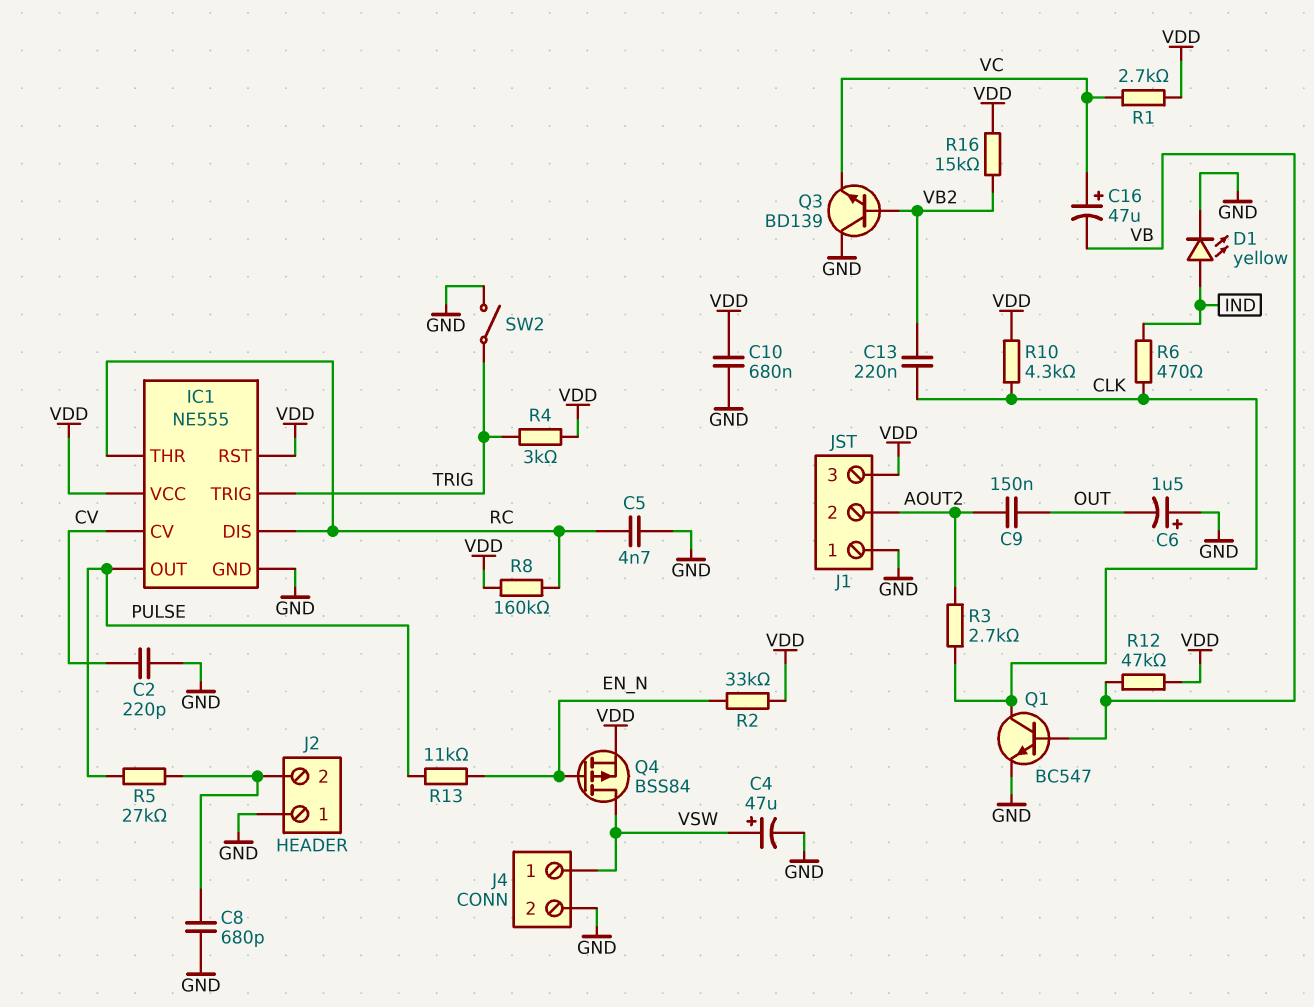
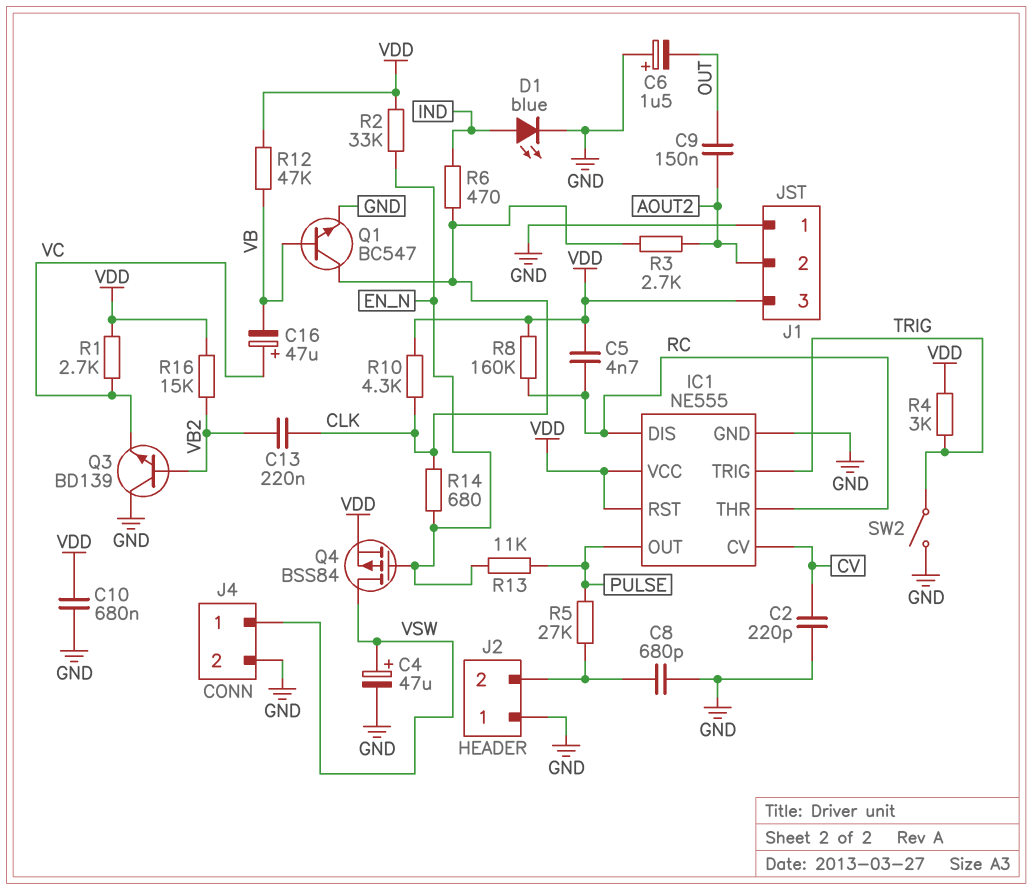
C5: 4.7nF (GND, RC) -> 4.7nF (RC, VDD)
D1: LED yellow (A IND, K GND) -> LED blue (A IND, K GND)
R14: none -> 680 (CLK, EN_N)

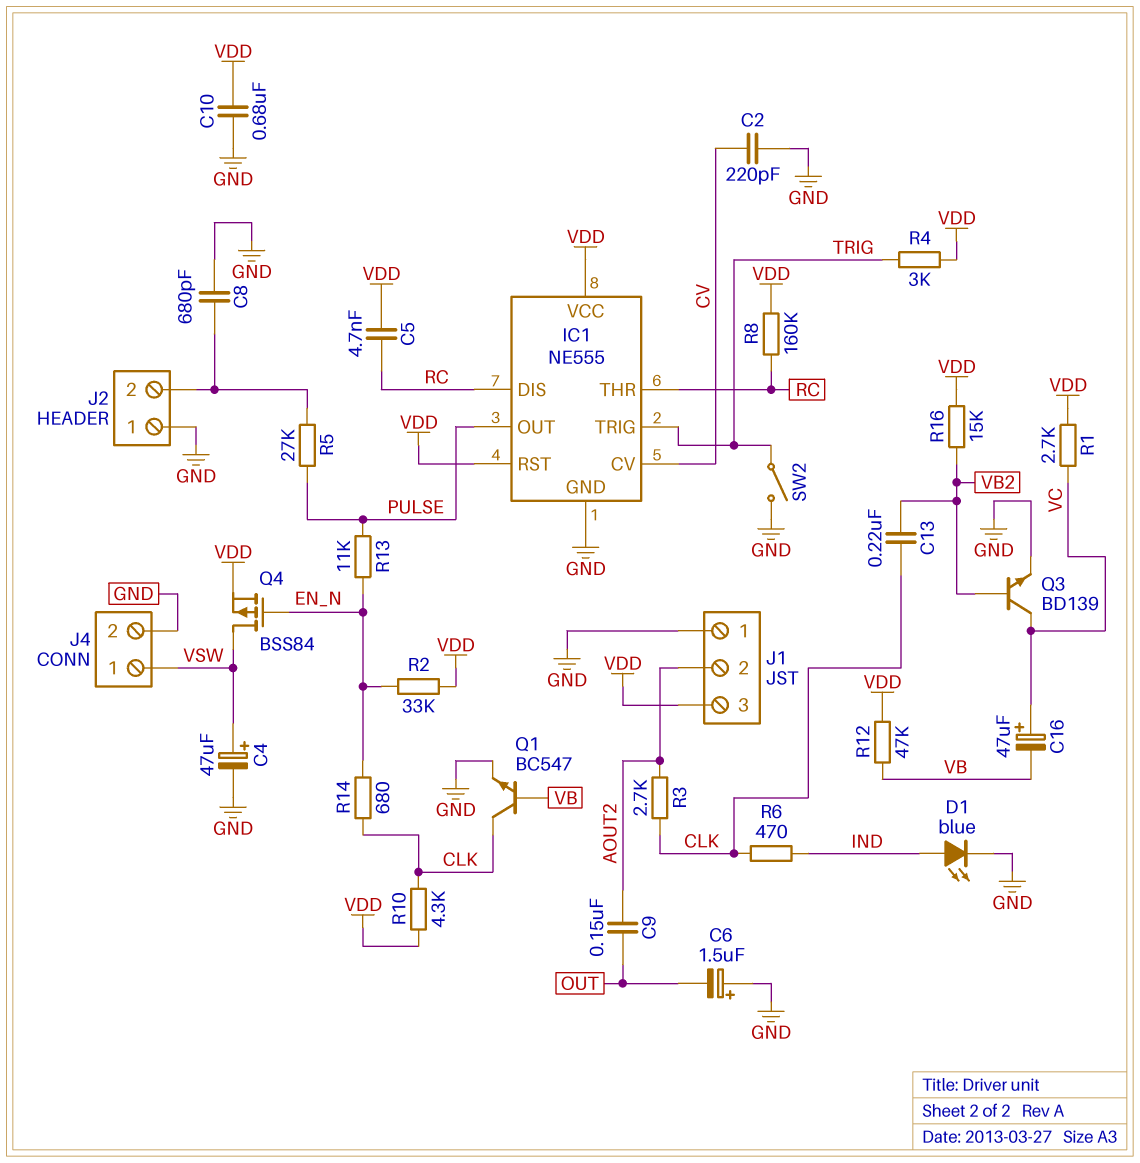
Q3: NPN BD139 (B VB2, C GND, E VC) -> NPN BD139 (B VB2, C VC, E GND)

